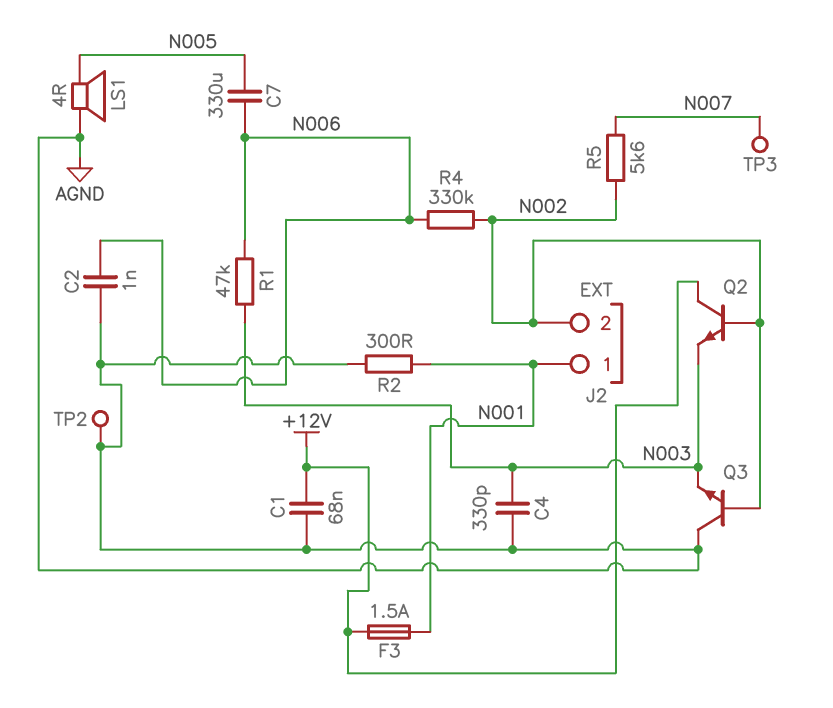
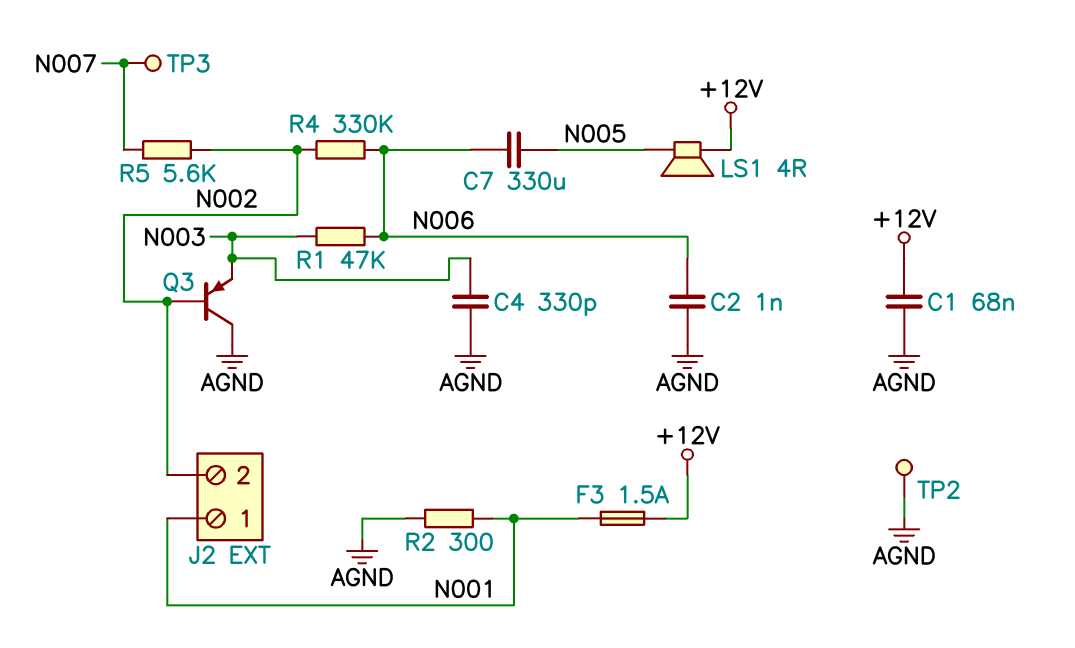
LS1: speaker 4R (AGND, N005) -> speaker 4R (+12V, N005)
Q2: NPN (B N002, C +12V, E N003) -> none
Q3: NPN (B N002, C AGND, E N003) -> PNP (B N002, C AGND, E N003)

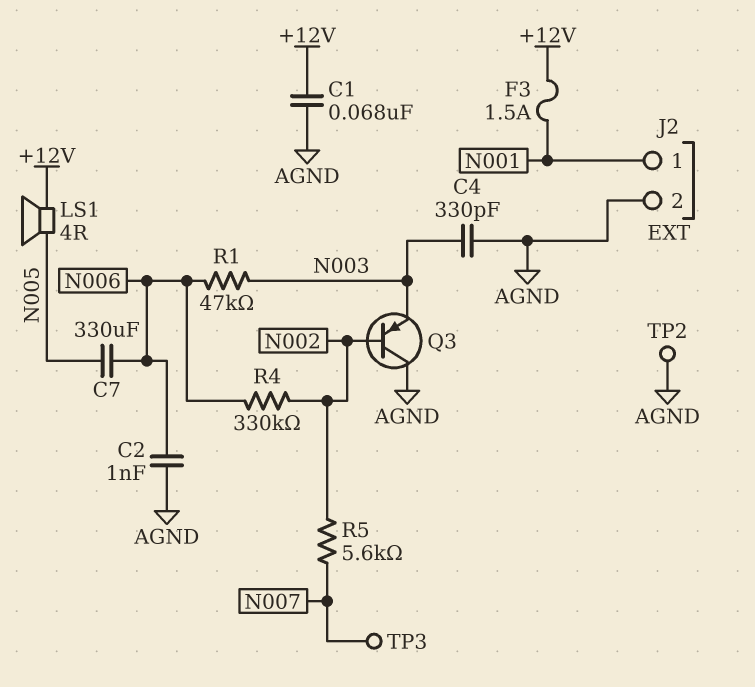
J2 pin 2: N002 -> AGND
R2: 300 (AGND, N001) -> none

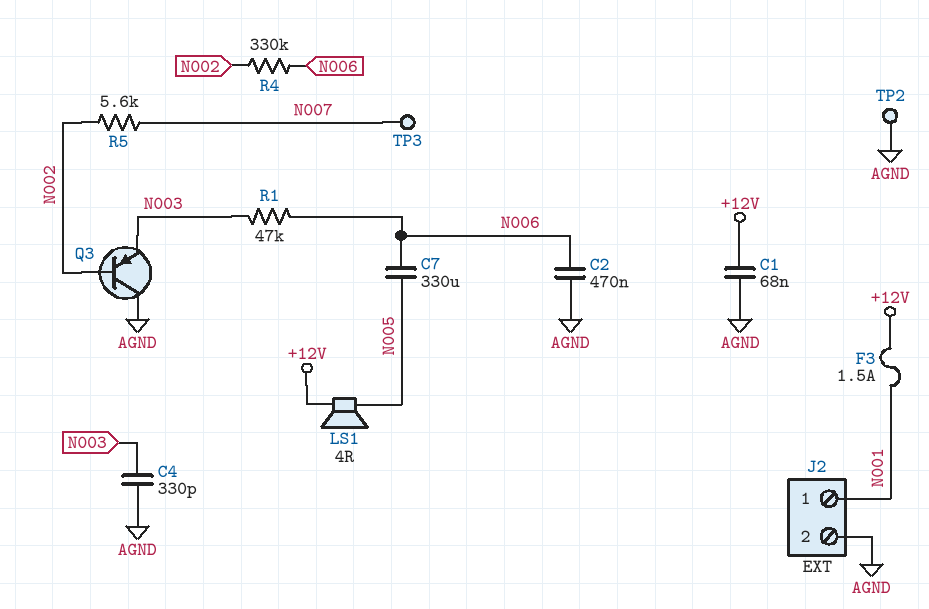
C2: 1nF (AGND, N006) -> 470nF (AGND, N006)

